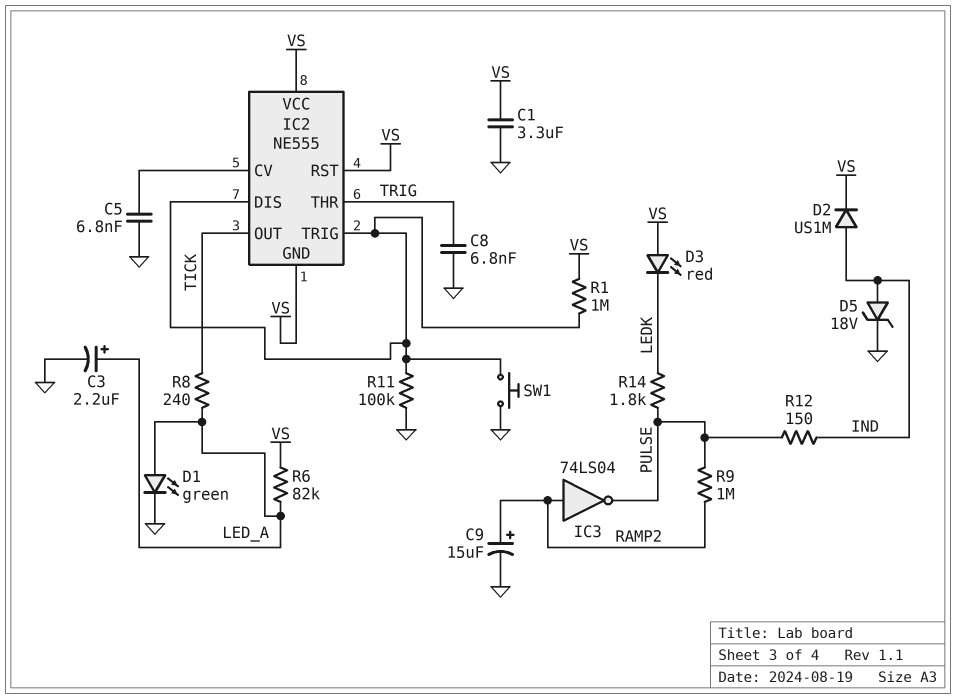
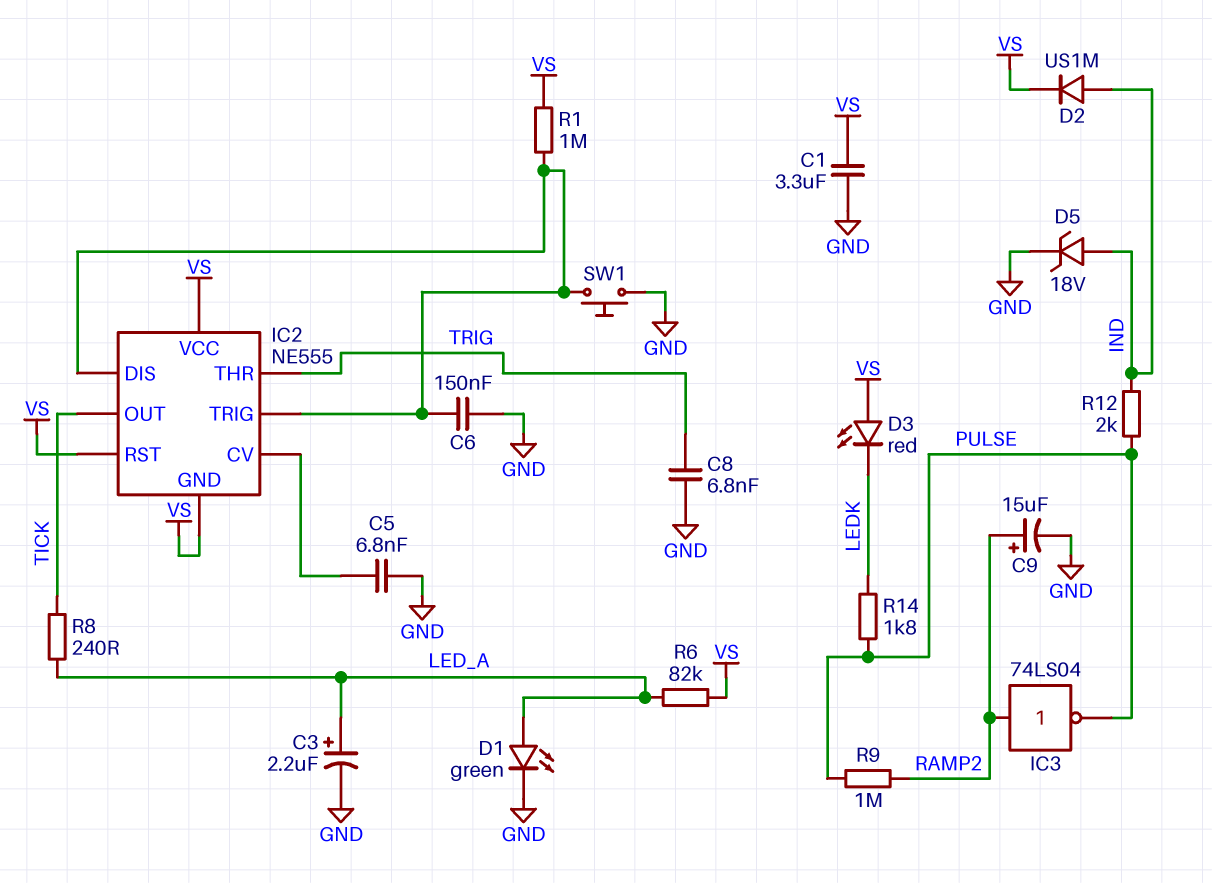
C6: none -> 150nF (GND, IC2/DIS)
R11: 100k (GND, IC2/DIS) -> none
R12: 150 (IND, PULSE) -> 2k (IND, PULSE)

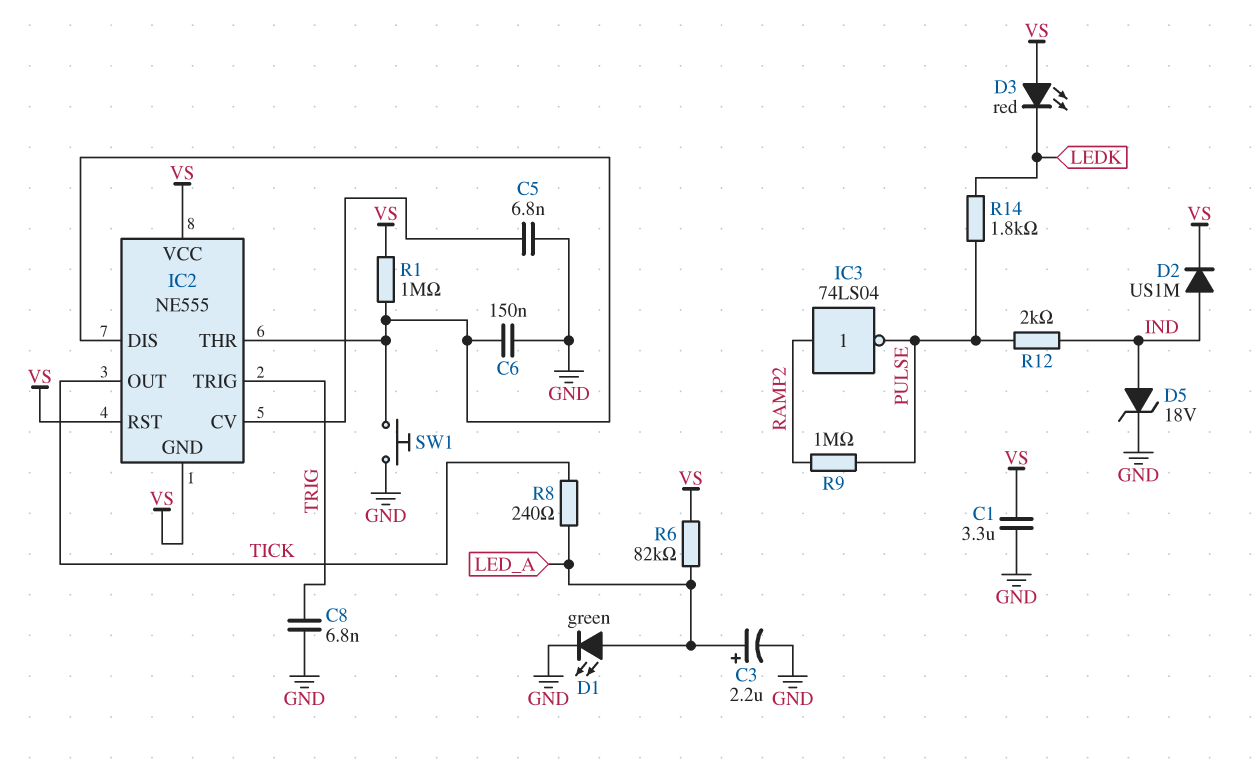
C9: 15uF (plus RAMP2, minus GND) -> none
IC2 pin THR: TRIG -> IC2/DIS
IC2 pin TRIG: IC2/DIS -> TRIG

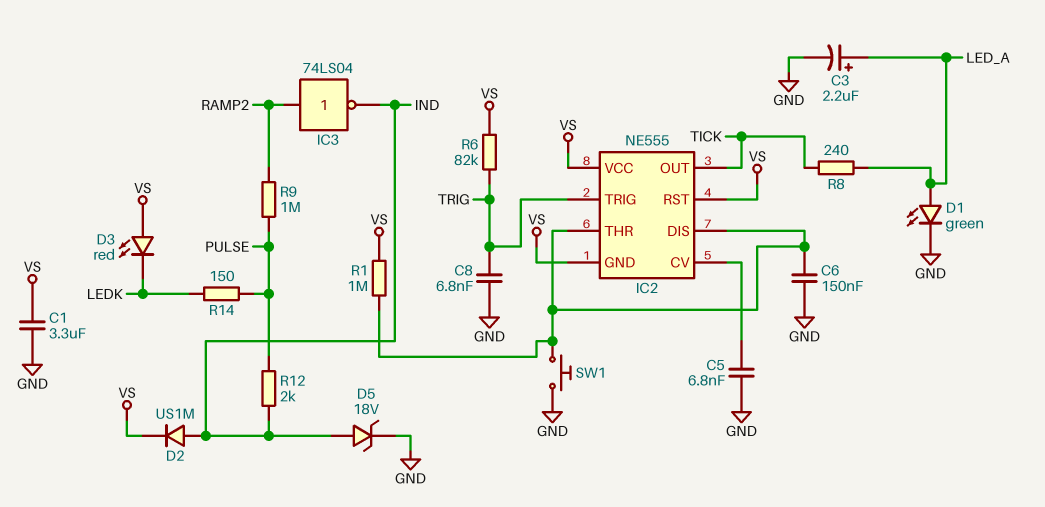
IC3: NOT 74LS04 (in RAMP2, out PULSE) -> NOT 74LS04 (in RAMP2, out IND)
R6: 82k (LED_A, VS) -> 82k (TRIG, VS)
R14: 1.8k (LEDK, PULSE) -> 150 (LEDK, PULSE)

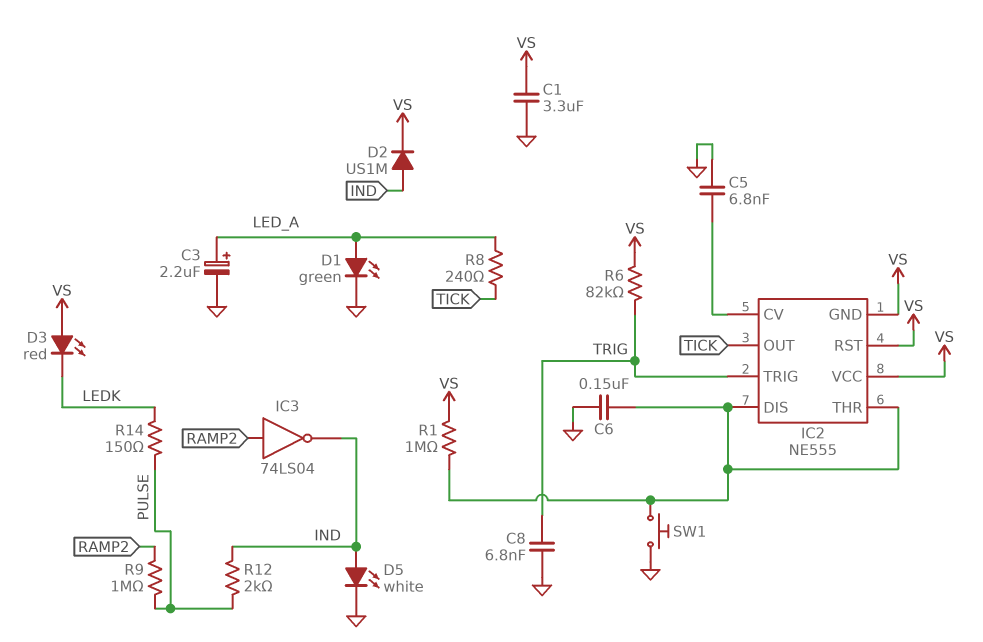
D5: zener 18V (A IND, K GND) -> LED white (A IND, K GND)

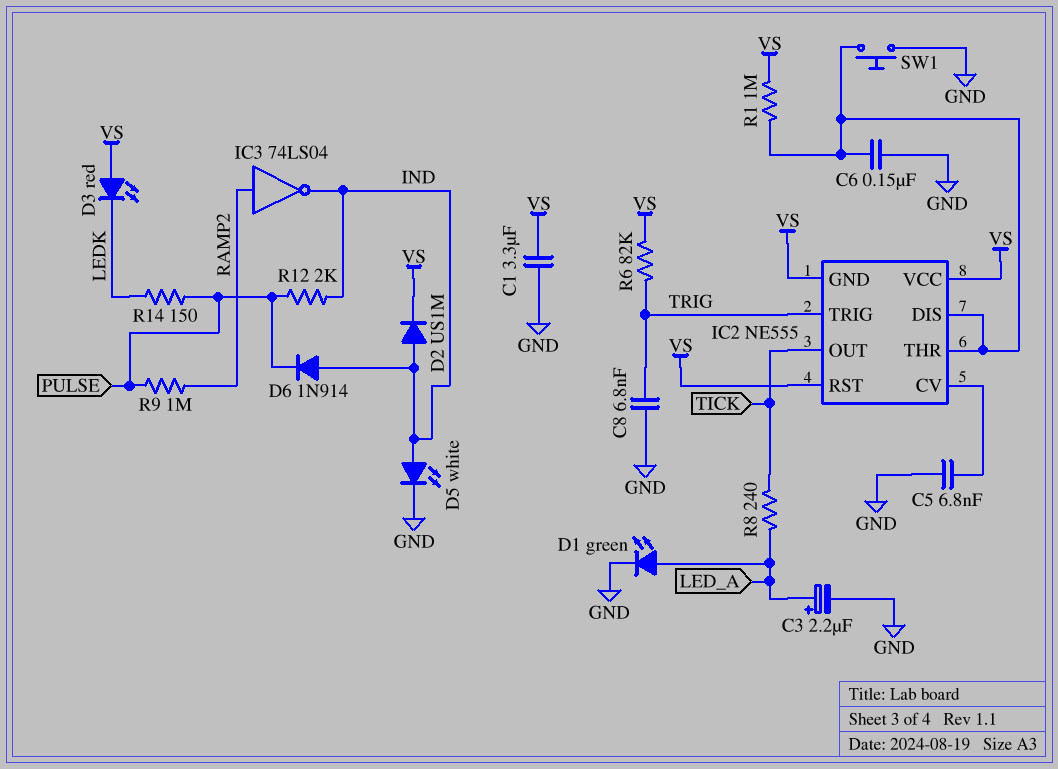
D6: none -> diode 1N914 (A IND, K PULSE)

